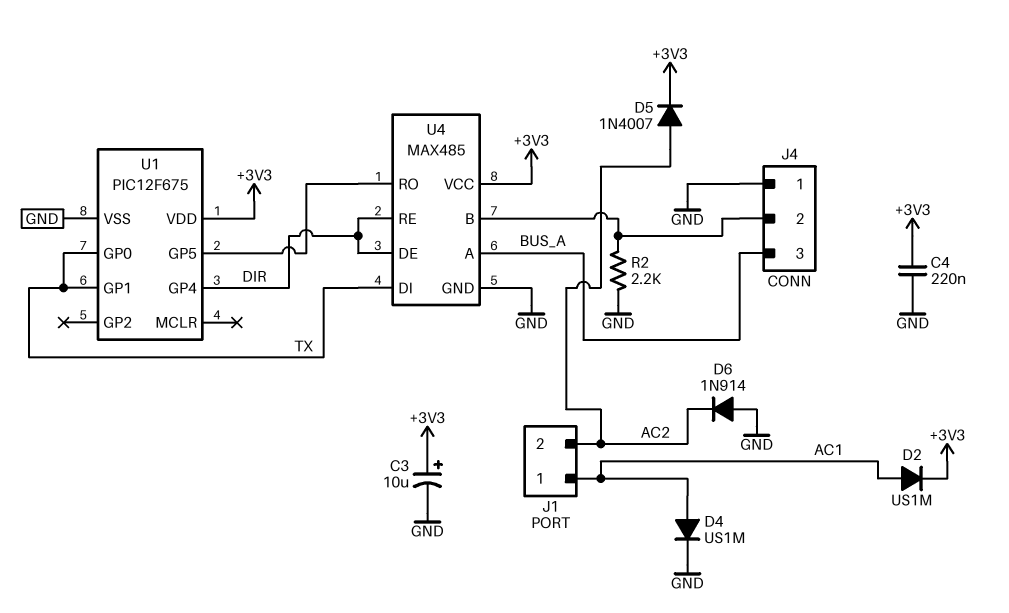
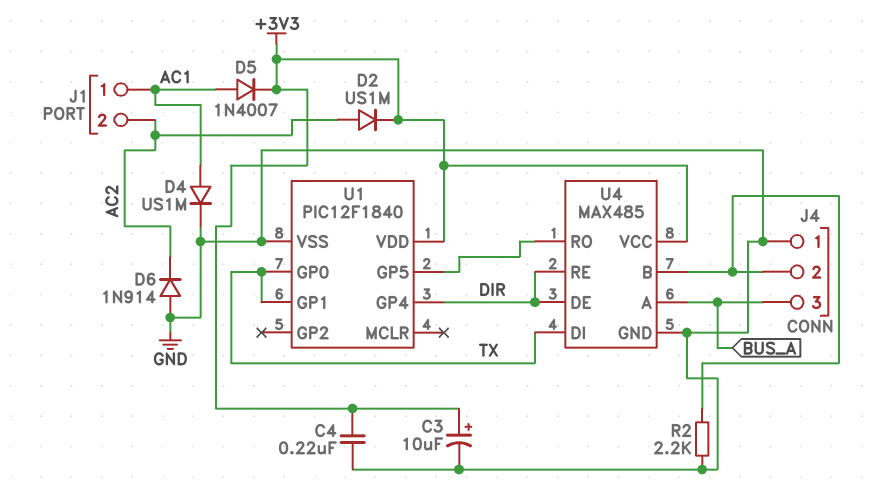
D2: diode US1M (A AC1, K +3V3) -> diode US1M (A AC2, K +3V3)
D5: diode 1N4007 (A AC2, K +3V3) -> diode 1N4007 (A AC1, K +3V3)
U1: PIC12F675 -> PIC12F1840

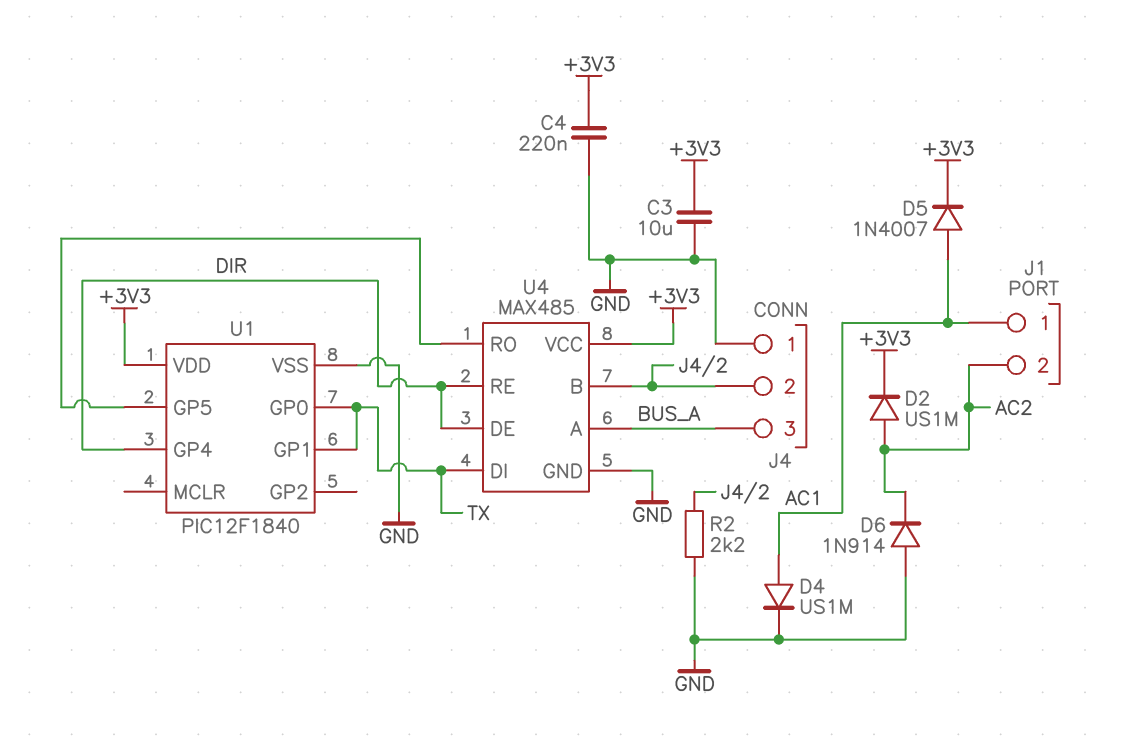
C3: 10uF (plus +3V3, minus GND) -> 10uF (+3V3, GND)

